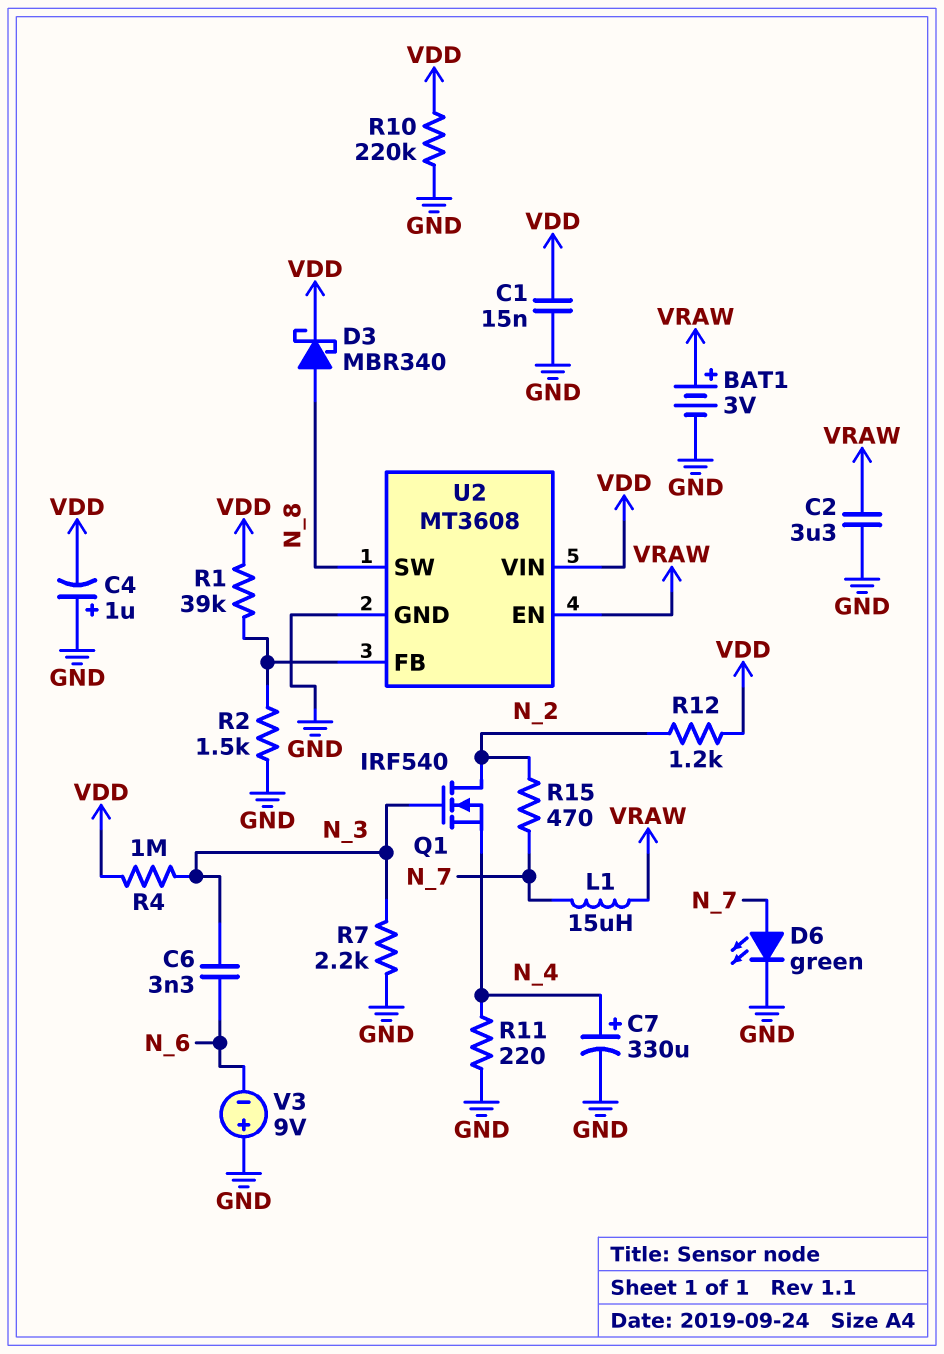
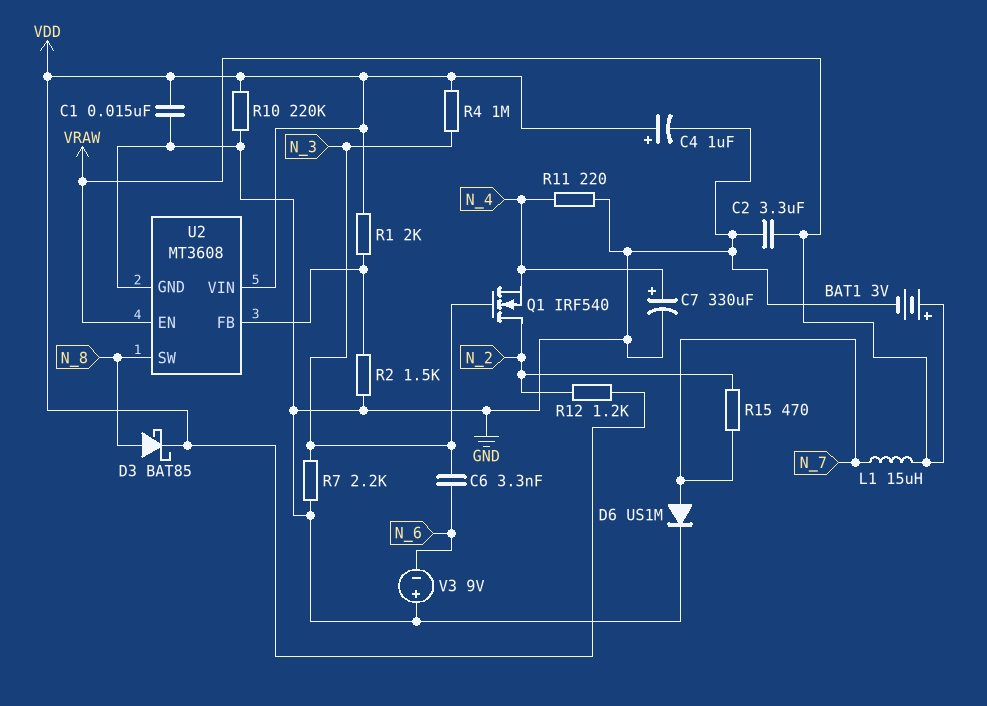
C4: 1uF (plus GND, minus VDD) -> 1uF (plus VDD, minus GND)
D3: schottky MBR340 (A N_8, K VDD) -> schottky BAT85 (A N_8, K VDD)
D6: LED green (A N_7, K GND) -> diode US1M (A N_7, K GND)
R1: 39k (U2/FB, VDD) -> 2k (U2/FB, VDD)

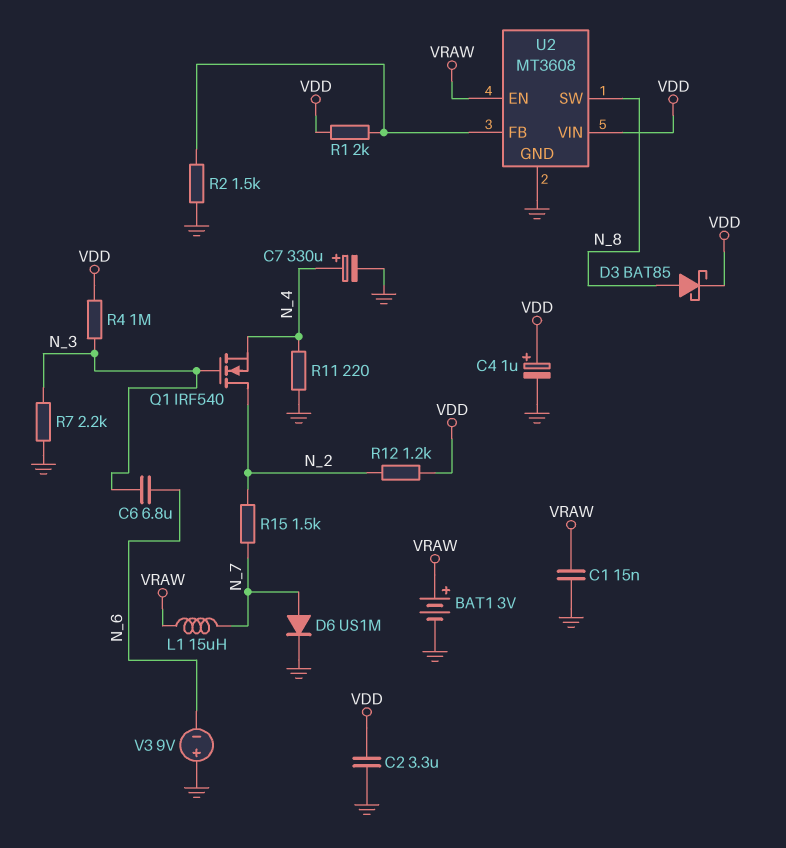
C1: 15nF (GND, VDD) -> 15nF (GND, VRAW)
C2: 3.3uF (GND, VRAW) -> 3.3uF (GND, VDD)
C6: 3.3nF (N_3, N_6) -> 6.8uF (N_3, N_6)
R10: 220k (GND, VDD) -> none
R15: 470 (N_2, N_7) -> 1.5k (N_2, N_7)

